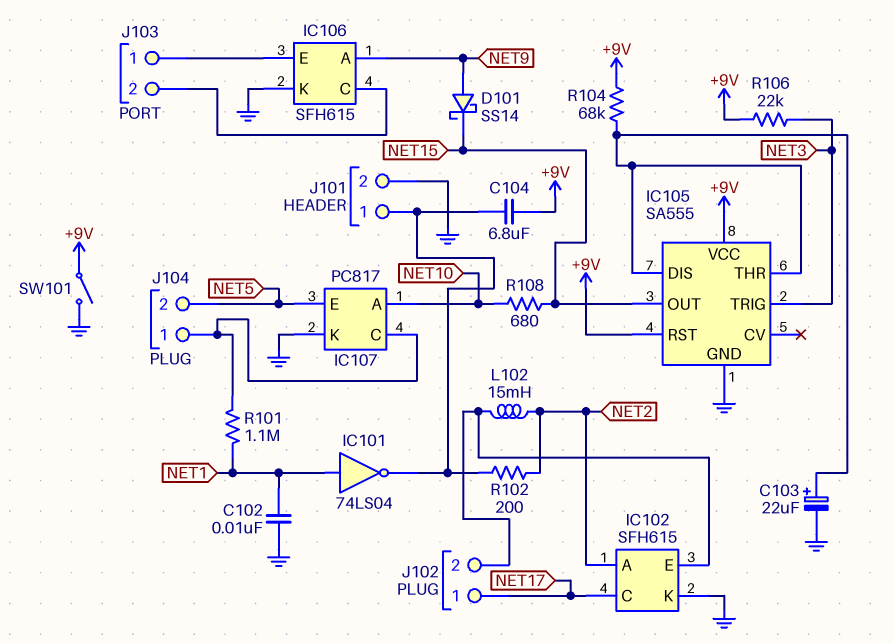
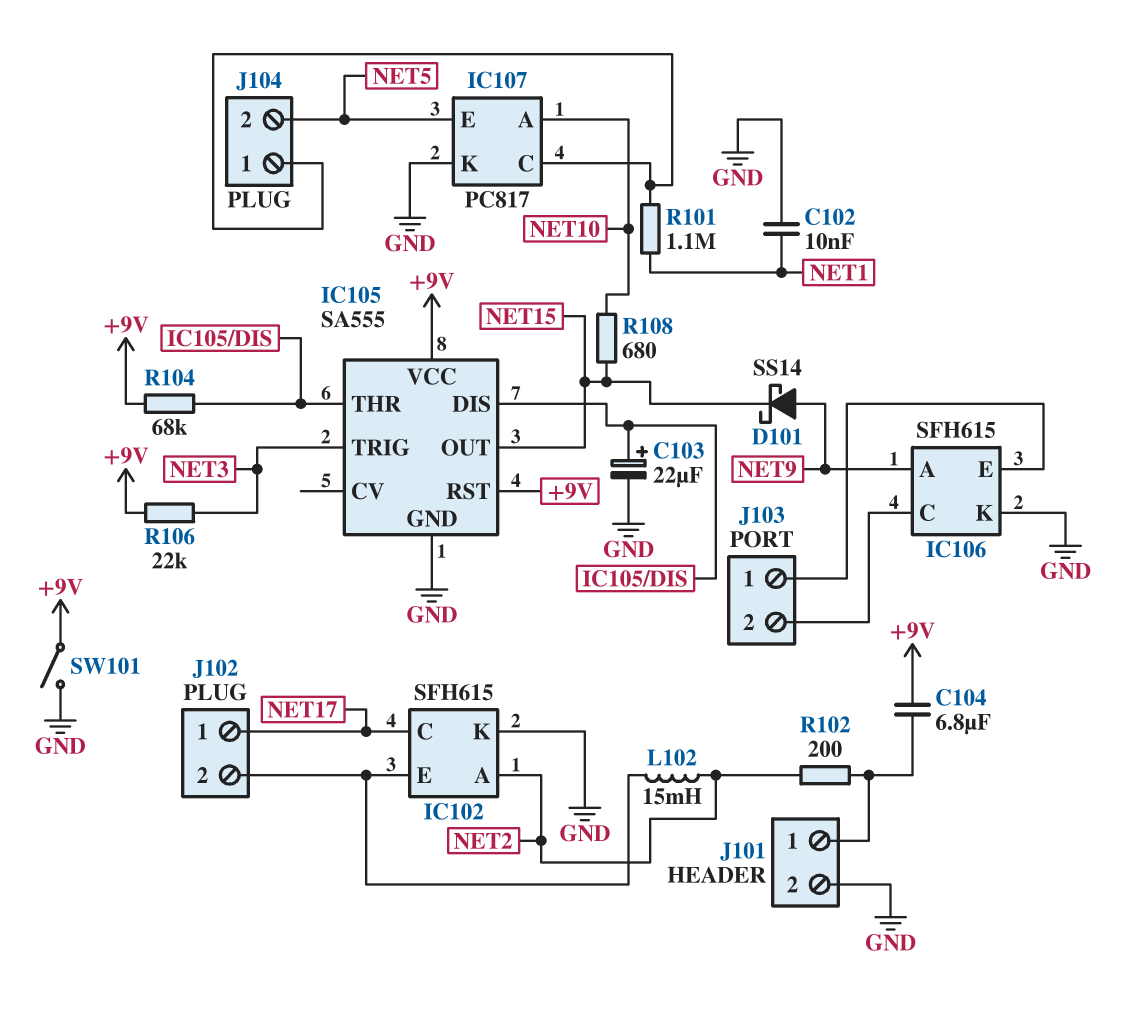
IC101: NOT 74LS04 (in NET1, out J101/1) -> none

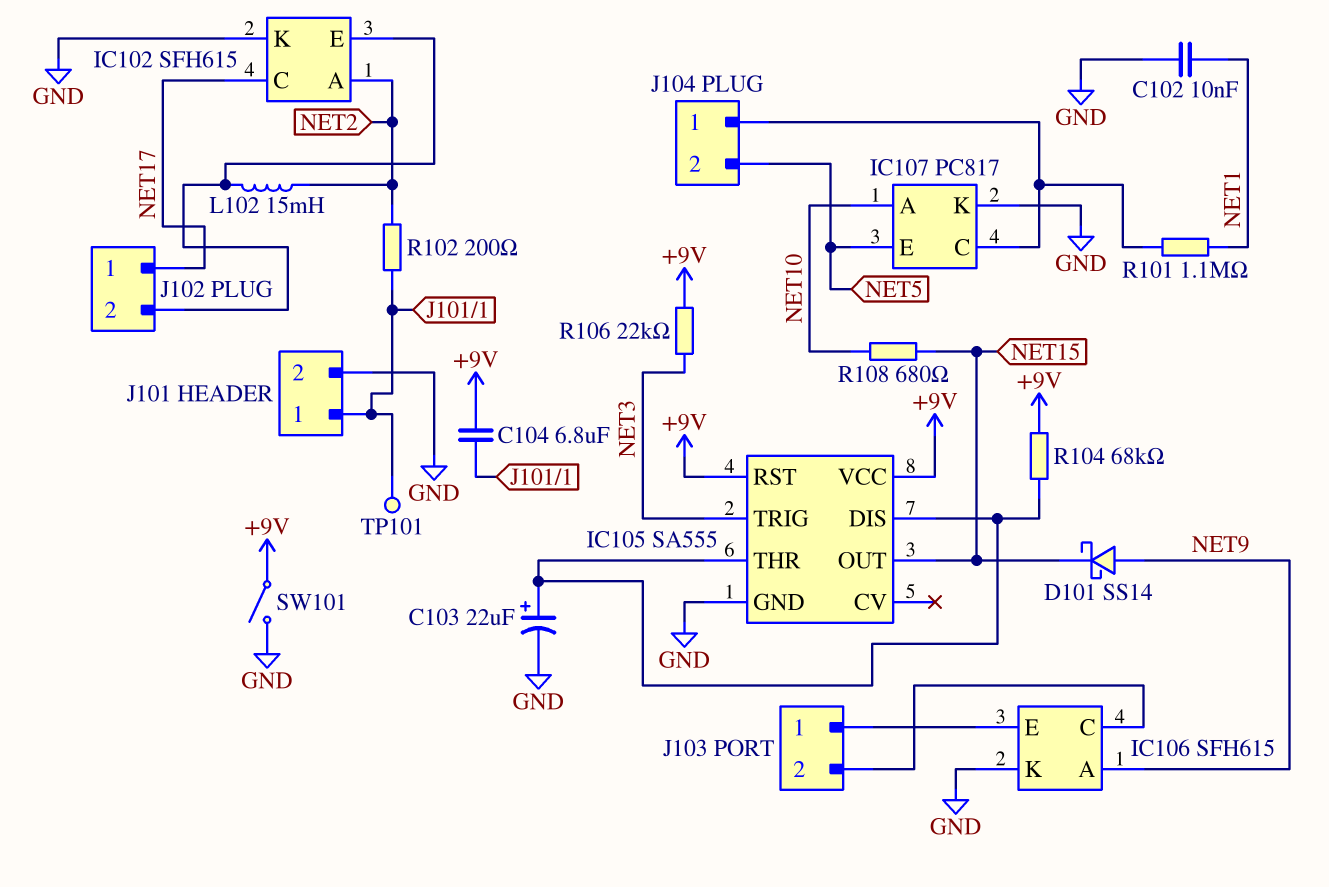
TP101: none -> test point (J101/1)

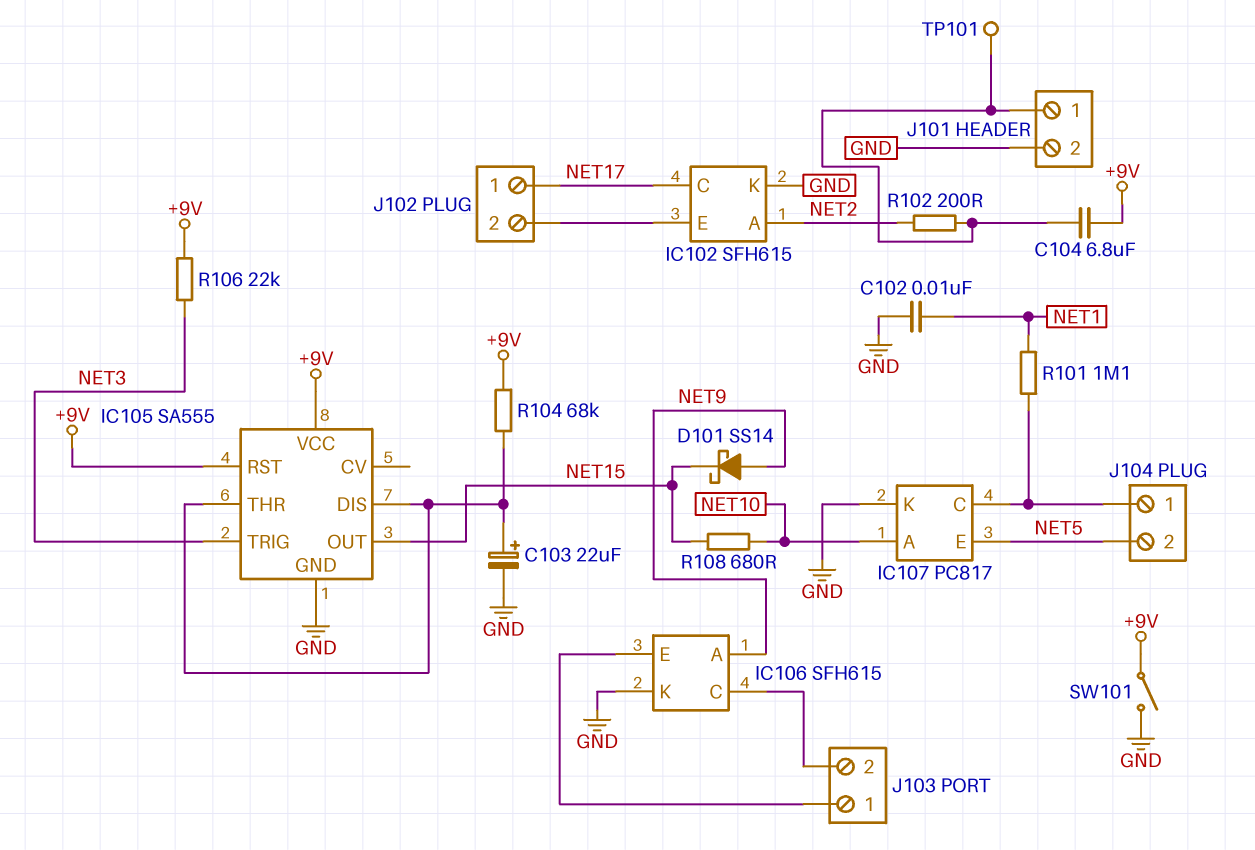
L102: 15mH (IC102/E, NET2) -> none

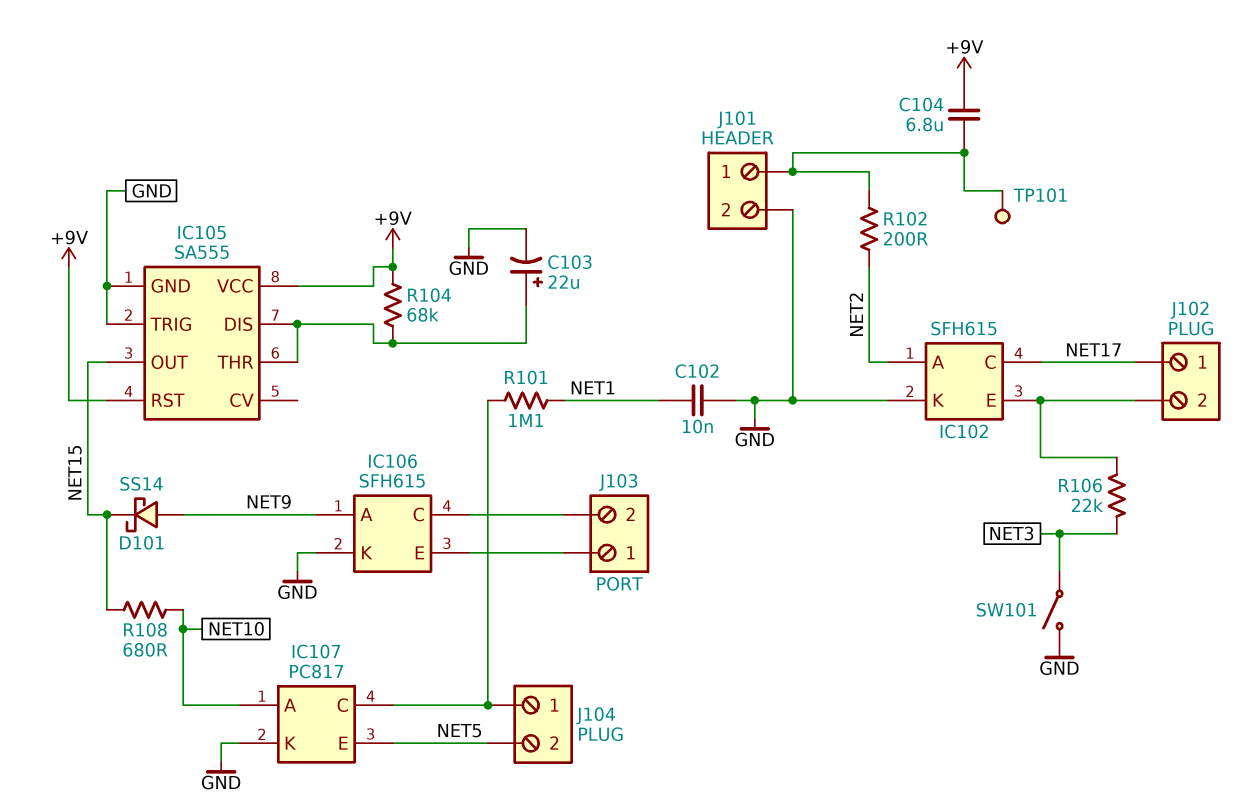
IC105 pin TRIG: NET3 -> GND
R106: 22k (+9V, NET3) -> 22k (IC102/E, NET3)
SW101: switch (+9V, GND) -> switch (GND, NET3)

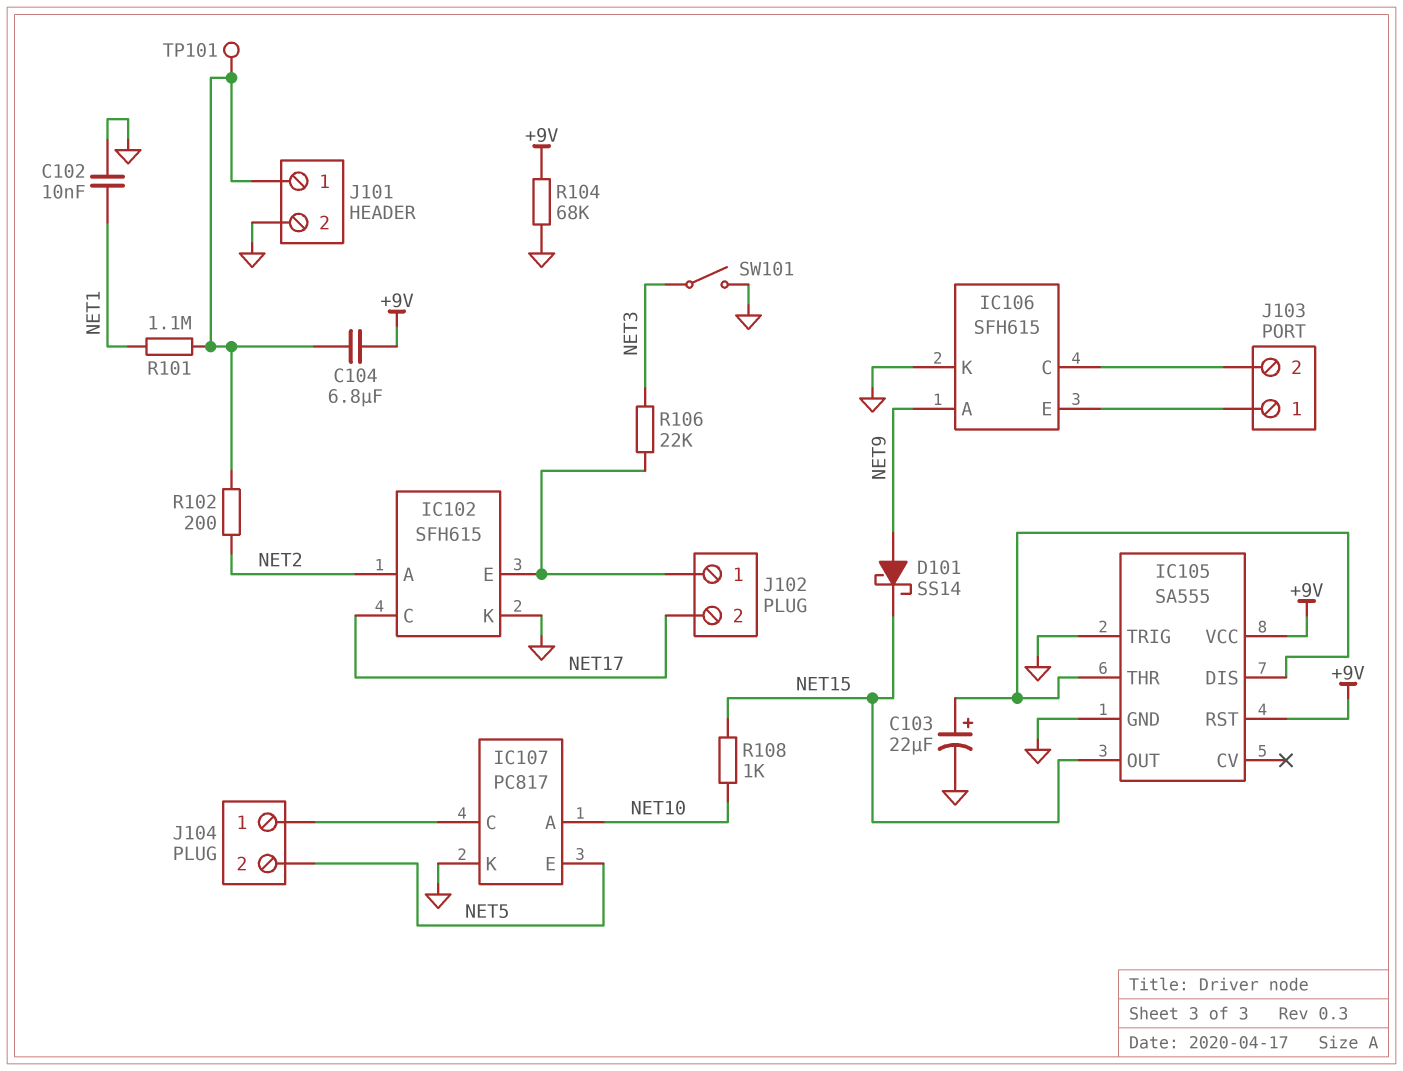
J102 pin 1: NET17 -> IC102/E
J102 pin 2: IC102/E -> NET17
R101: 1.1M (IC107/C, NET1) -> 1.1M (J101/1, NET1)
R104: 68k (+9V, IC105/DIS) -> 68k (+9V, GND)
R108: 680 (NET10, NET15) -> 1k (NET10, NET15)

